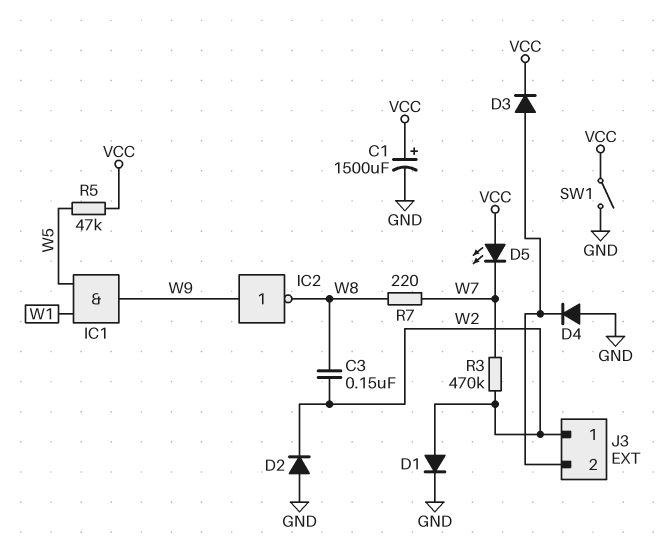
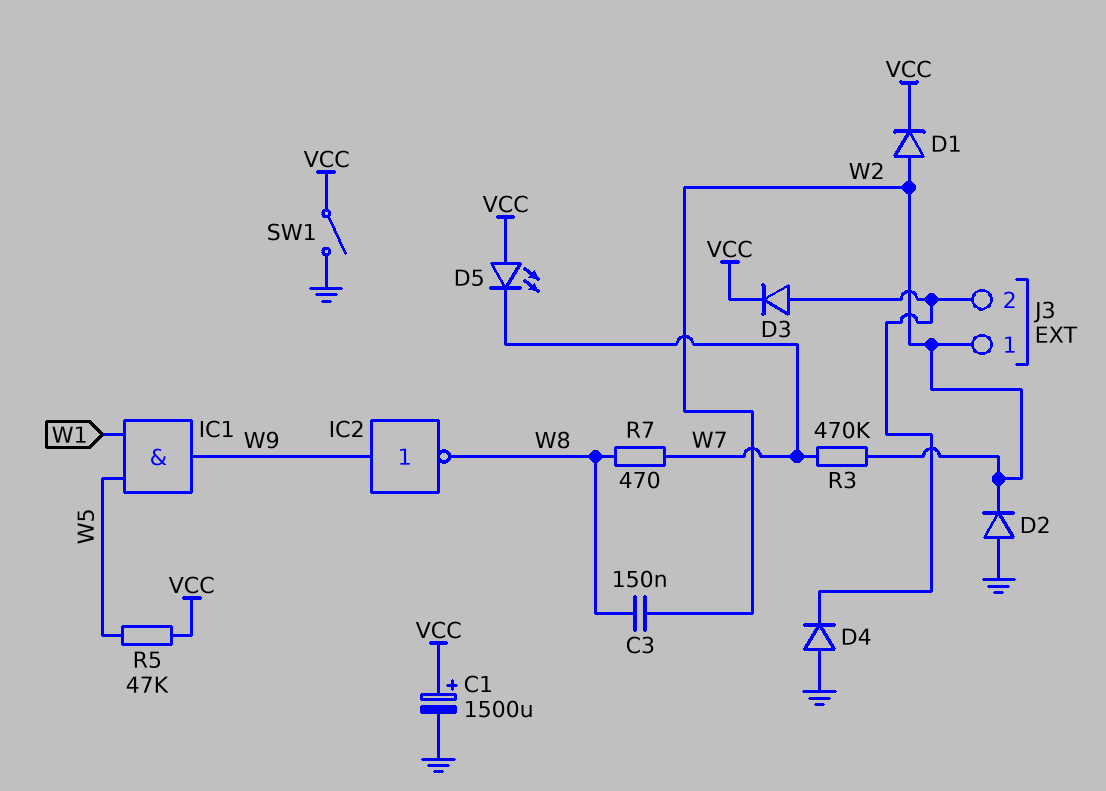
D1: diode (A W2, K GND) -> diode (A W2, K VCC)
R7: 220 (W7, W8) -> 470 (W7, W8)

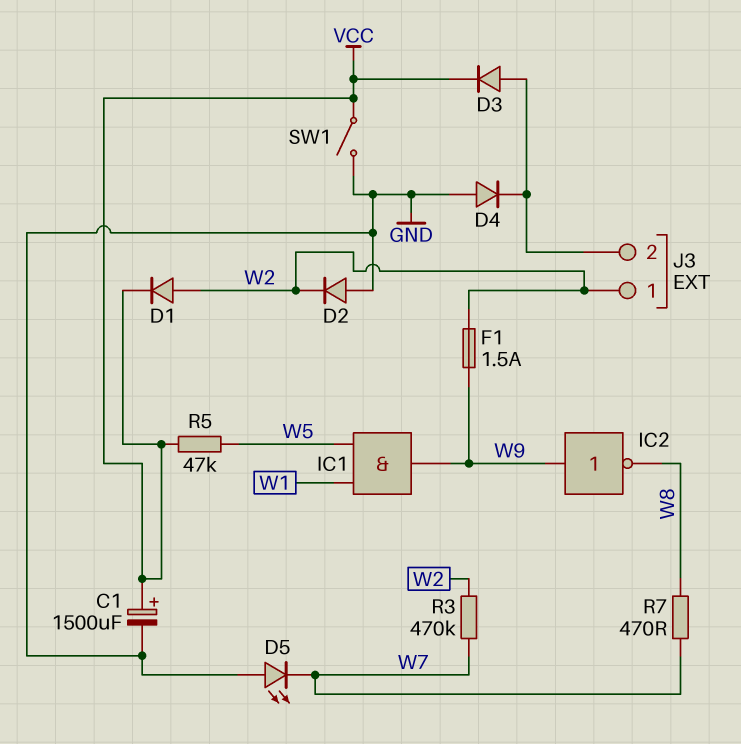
C3: 150nF (W2, W8) -> none
D5: LED (A VCC, K W7) -> LED (A GND, K W7)
F1: none -> 1.5A (W2, W9)

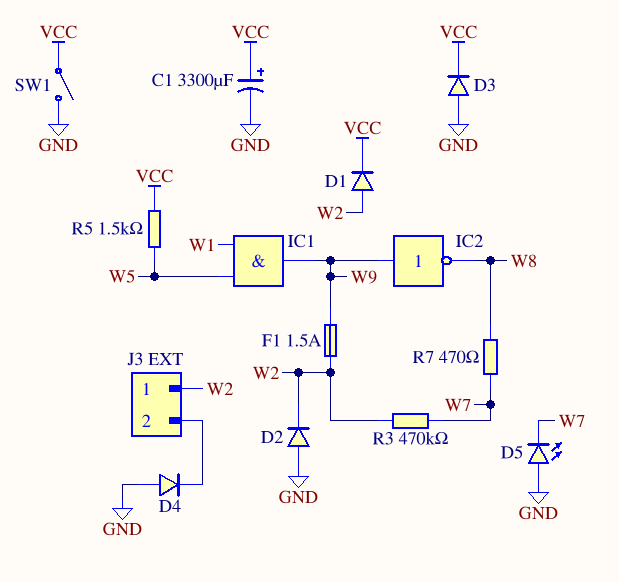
C1: 1500uF (plus VCC, minus GND) -> 3300uF (plus VCC, minus GND)
D3: diode (A J3/2, K VCC) -> diode (A GND, K VCC)
R5: 47k (VCC, W5) -> 1.5k (VCC, W5)

